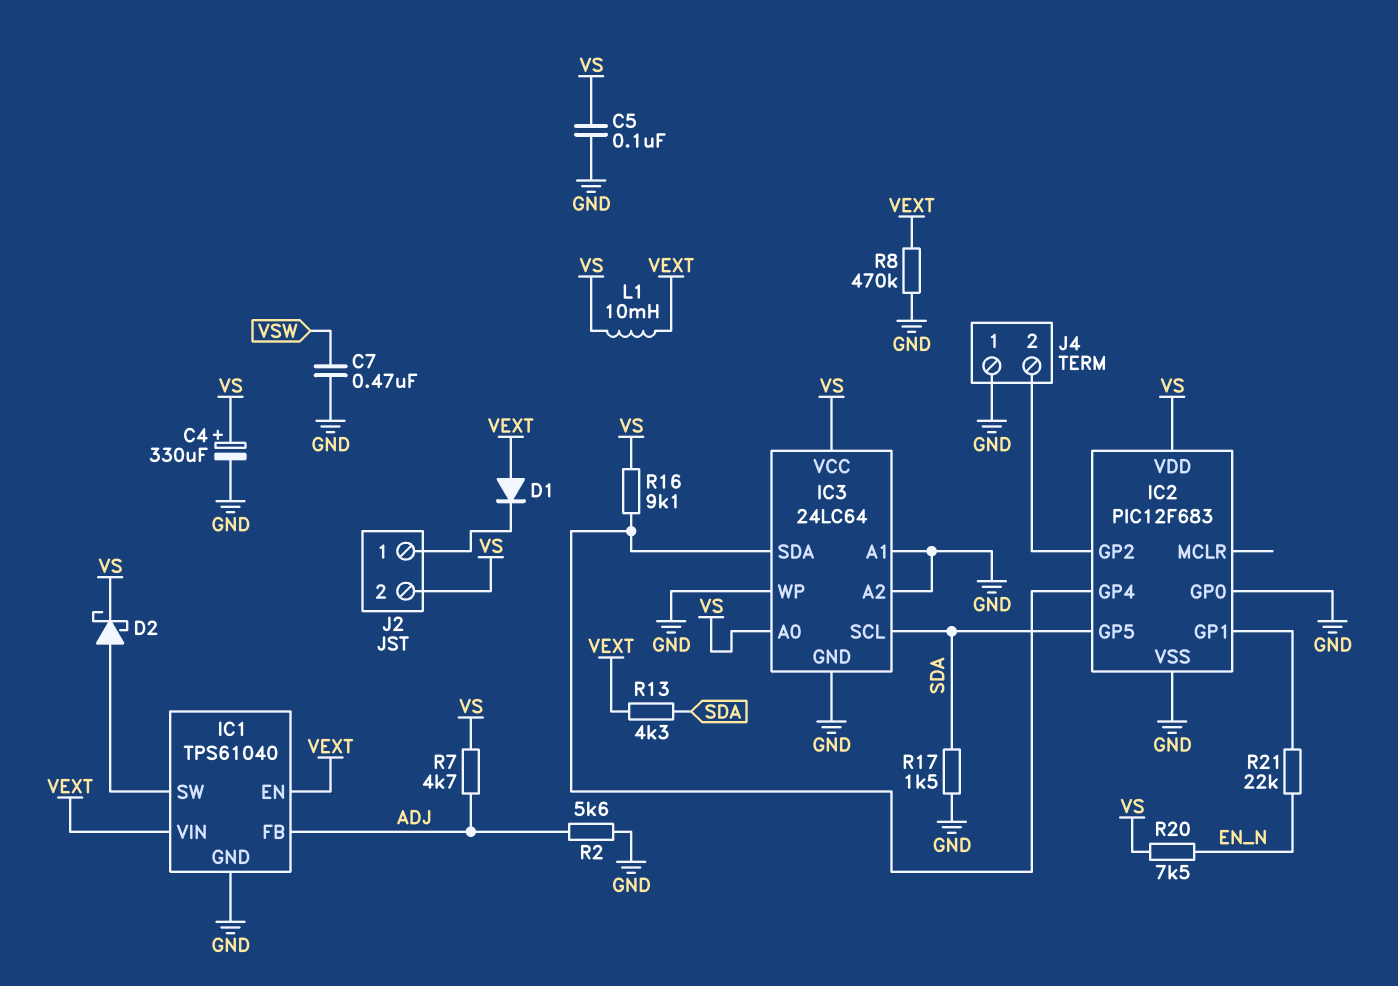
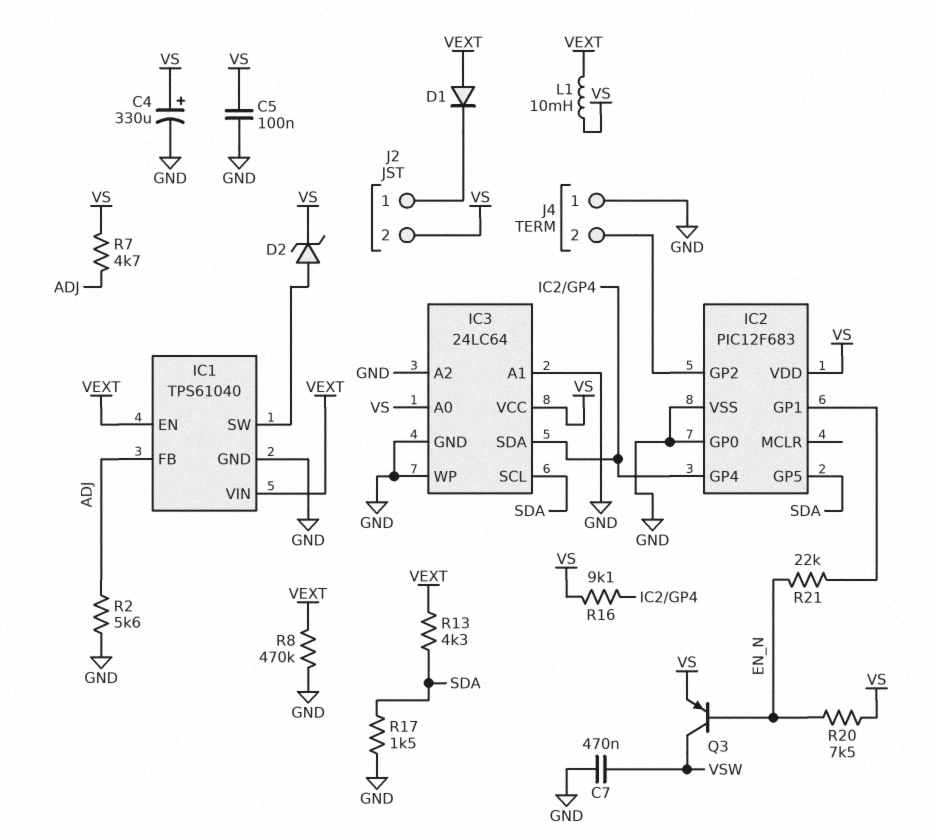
D2: schottky (A IC1/SW, K VS) -> zener (A IC1/SW, K VS)
Q3: none -> PNP (B EN_N, C VSW, E VS)

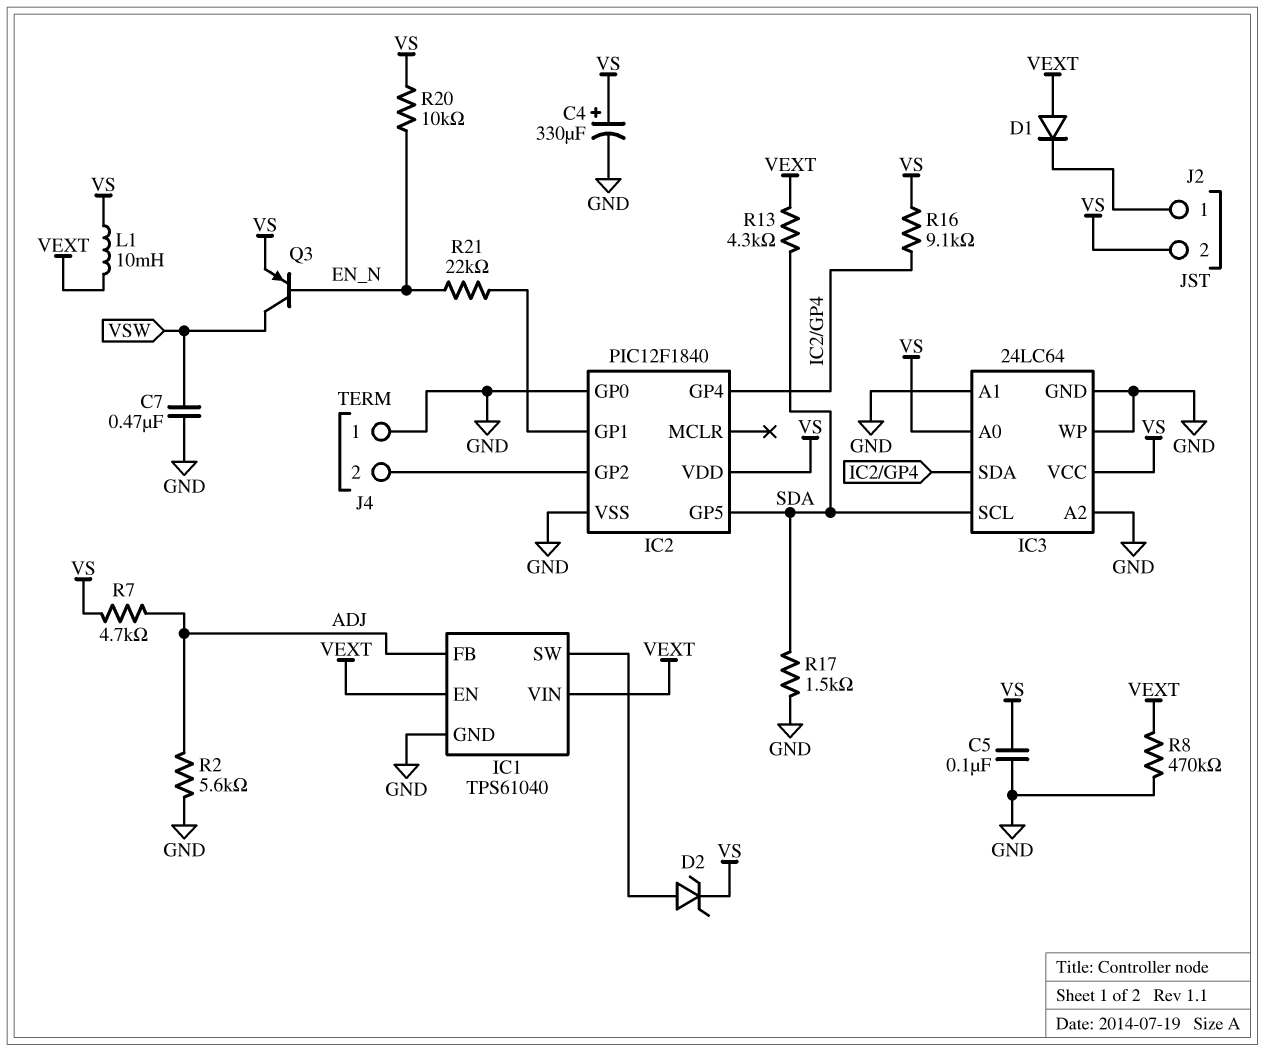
IC2: PIC12F683 -> PIC12F1840
R20: 7.5k (EN_N, VS) -> 10k (EN_N, VS)

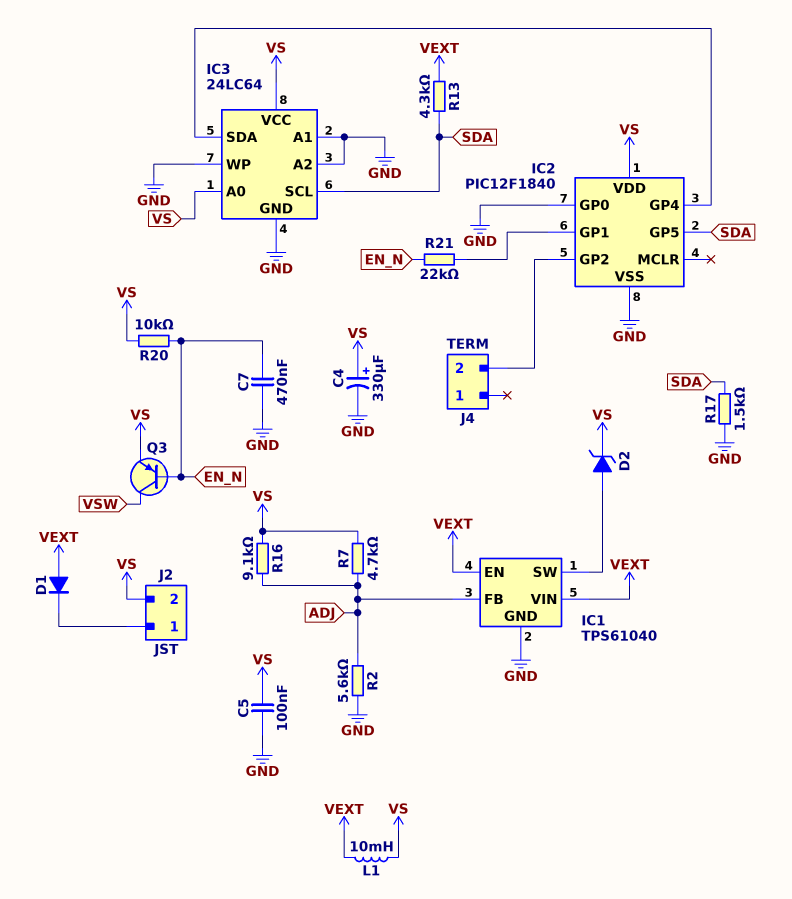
C7: 470nF (GND, VSW) -> 470nF (EN_N, GND)
J4 pin 1: GND -> none
R8: 470k (GND, VEXT) -> none
R16: 9.1k (IC2/GP4, VS) -> 9.1k (ADJ, VS)

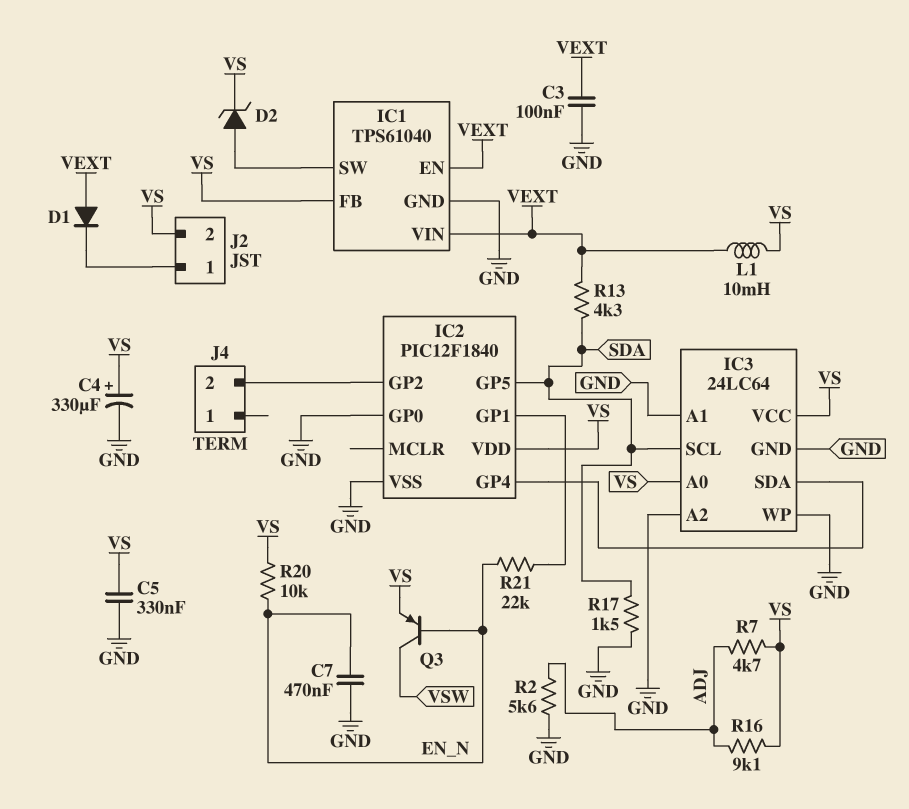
C3: none -> 100nF (GND, VEXT)
C5: 100nF (GND, VS) -> 330nF (GND, VS)
IC1 pin FB: ADJ -> VS

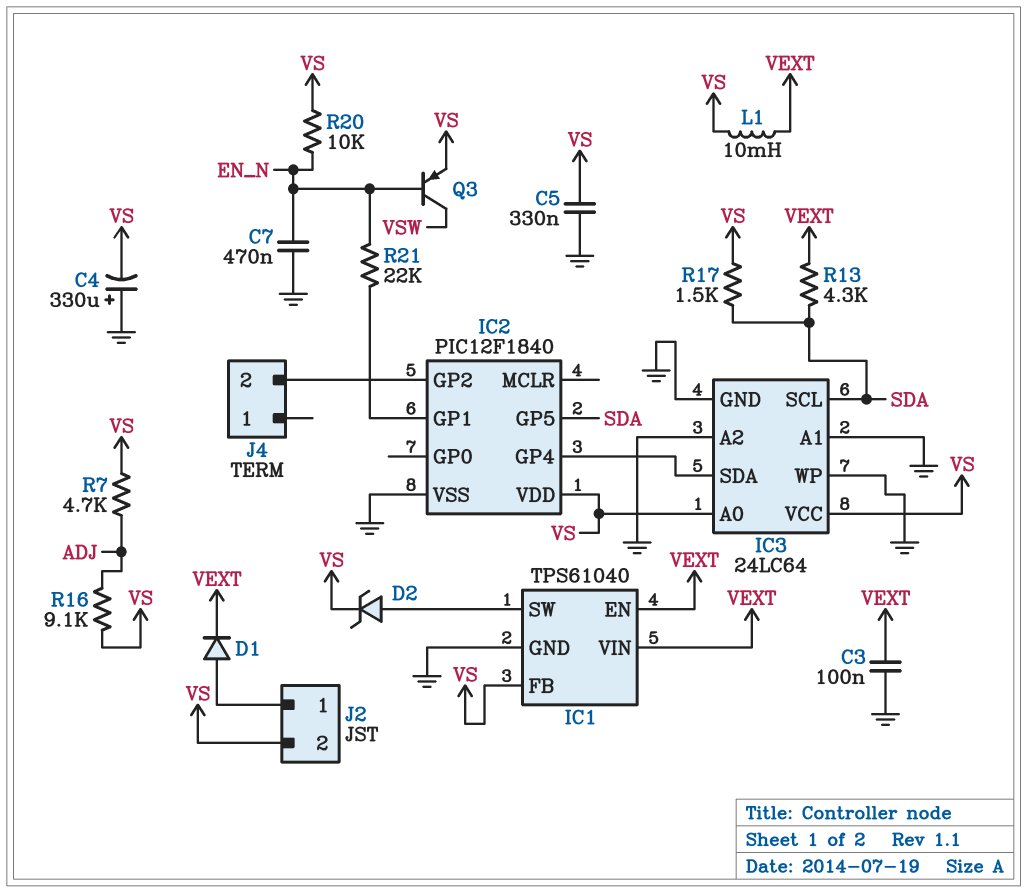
C4: 330uF (plus VS, minus GND) -> 330uF (plus GND, minus VS)
D1: diode (A VEXT, K J2/1) -> diode (A J2/1, K VEXT)
IC2 pin GP0: GND -> none
R2: 5.6k (ADJ, GND) -> none
R17: 1.5k (GND, SDA) -> 1.5k (SDA, VS)

